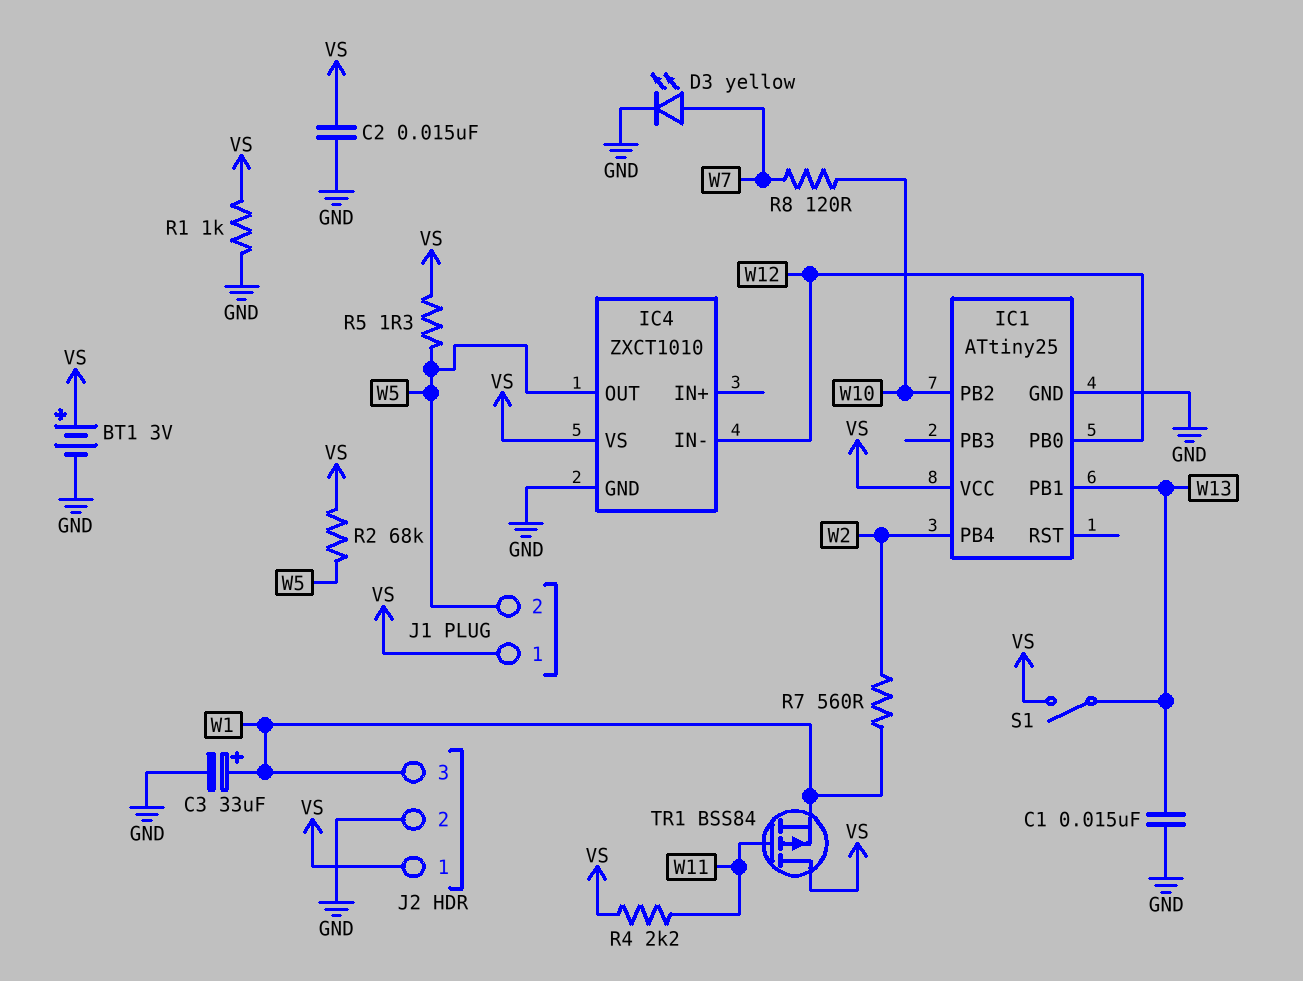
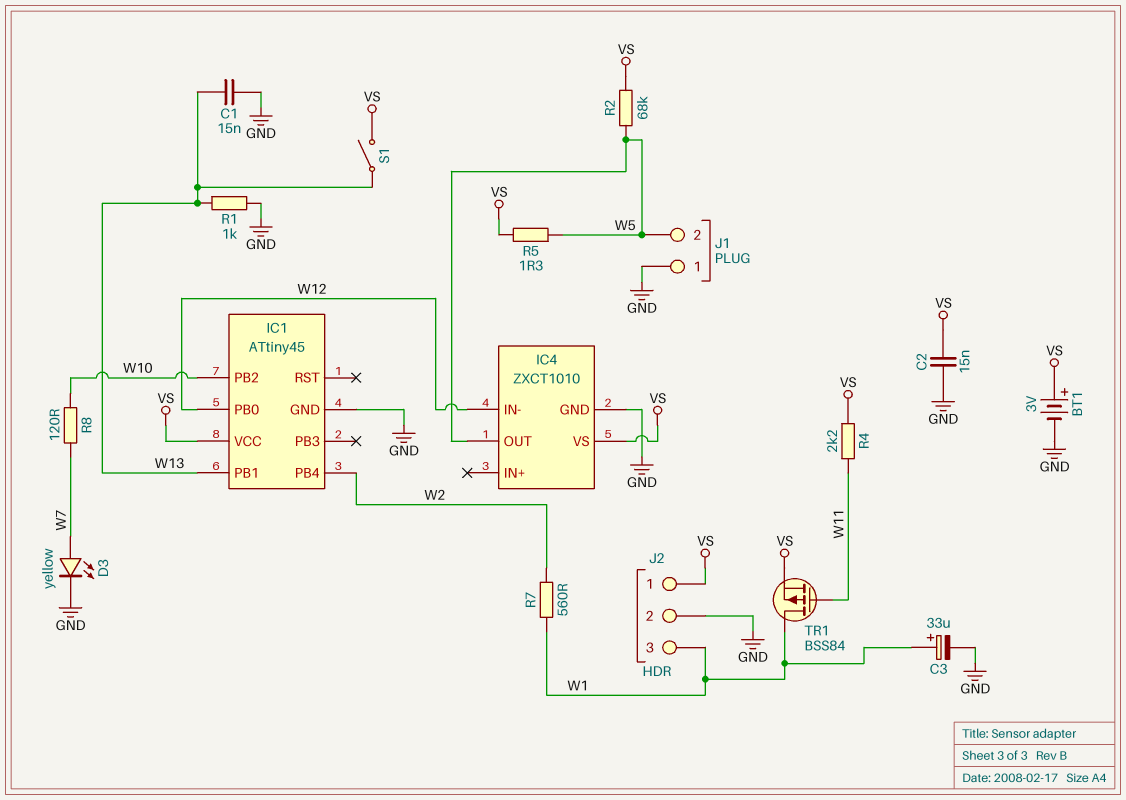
IC1: ATtiny25 -> ATtiny45
J1 pin 1: VS -> GND
R1: 1k (GND, VS) -> 1k (GND, W13)
TR1: PMOS BSS84 (G W11, D VS, S W1) -> PMOS BSS84 (G W11, D W1, S VS)

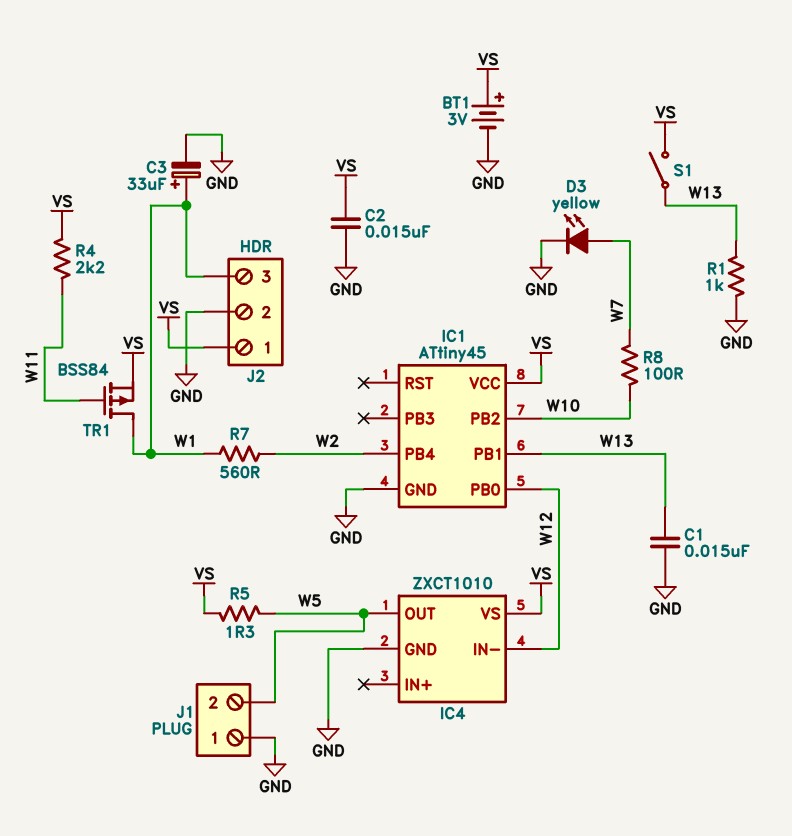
R2: 68k (VS, W5) -> none
R8: 120 (W7, W10) -> 100 (W7, W10)

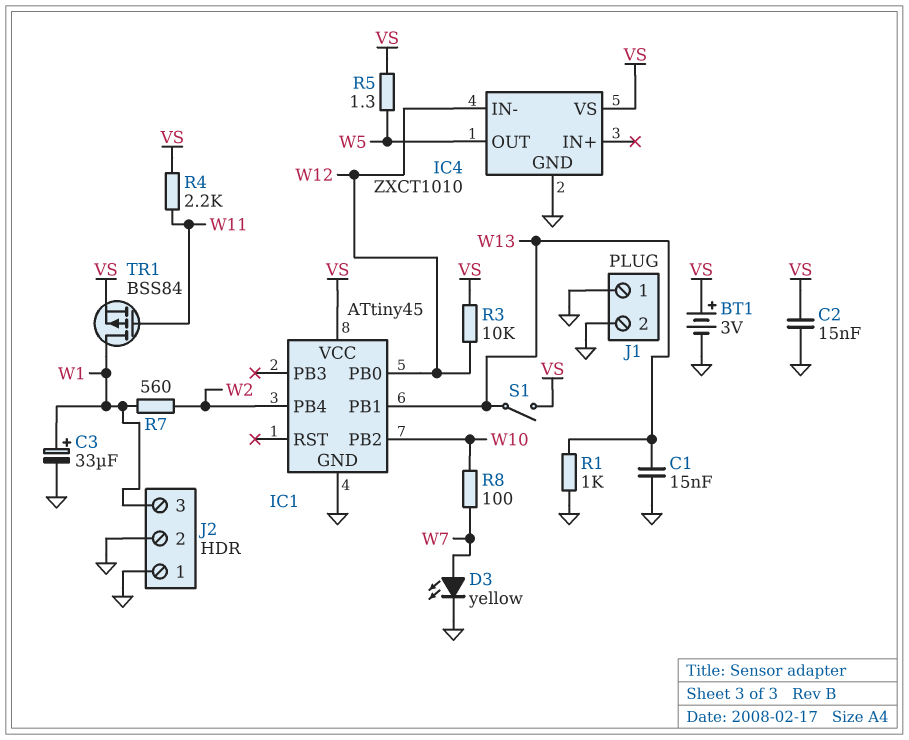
J1 pin 2: W5 -> GND
J2 pin 1: VS -> GND
R3: none -> 10k (VS, W12)

